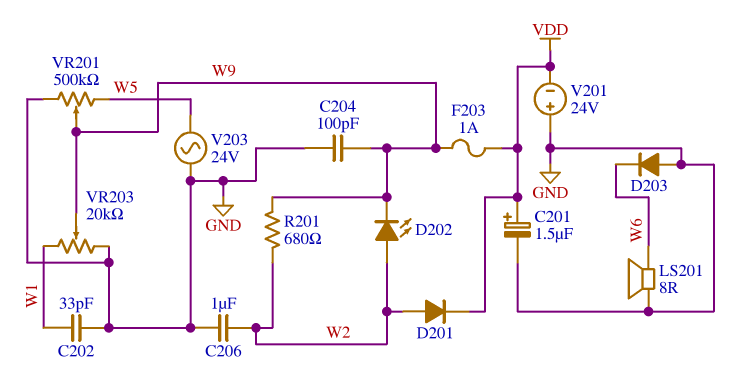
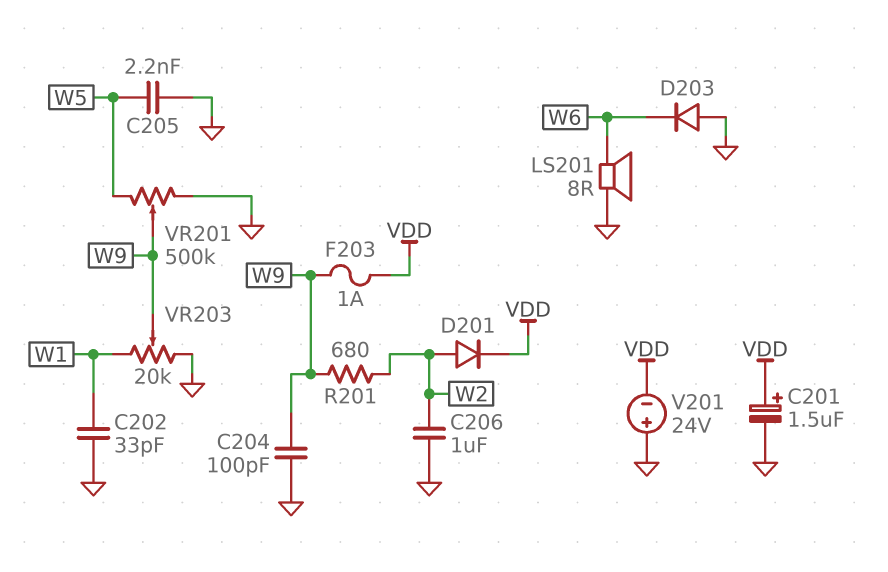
C205: none -> 2.2nF (GND, W5)
D202: LED (A W2, K W9) -> none
V203: AC 24V (GND, W5) -> none

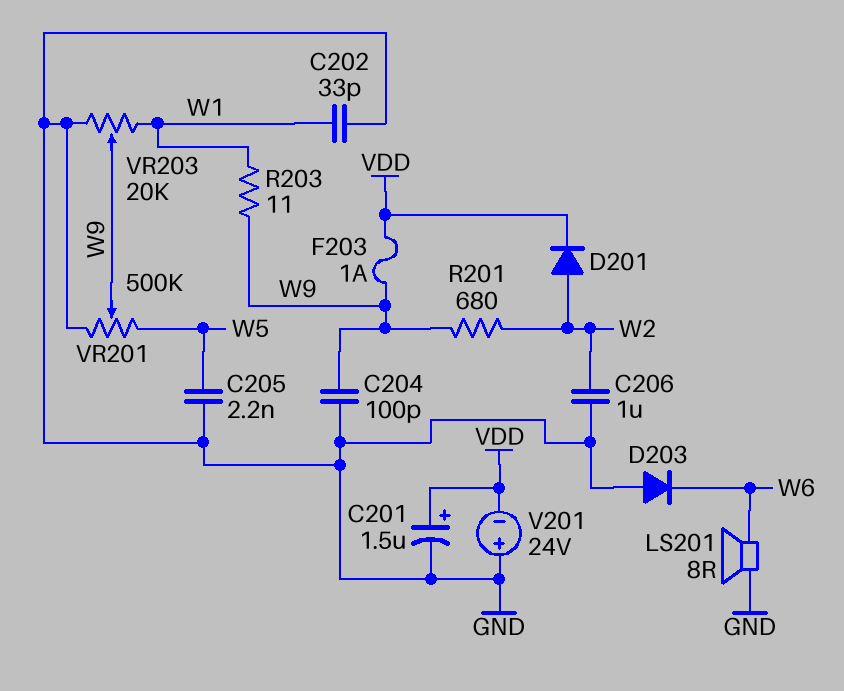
R203: none -> 11 (W1, W9)

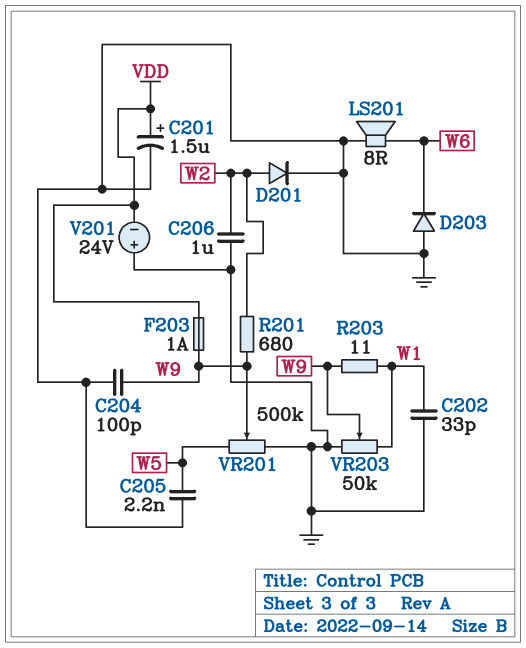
D201: diode (A W2, K VDD) -> diode (A W2, K GND)
VR203: 20k (GND, W1, wiper W9) -> 50k (GND, W1, wiper W9)

